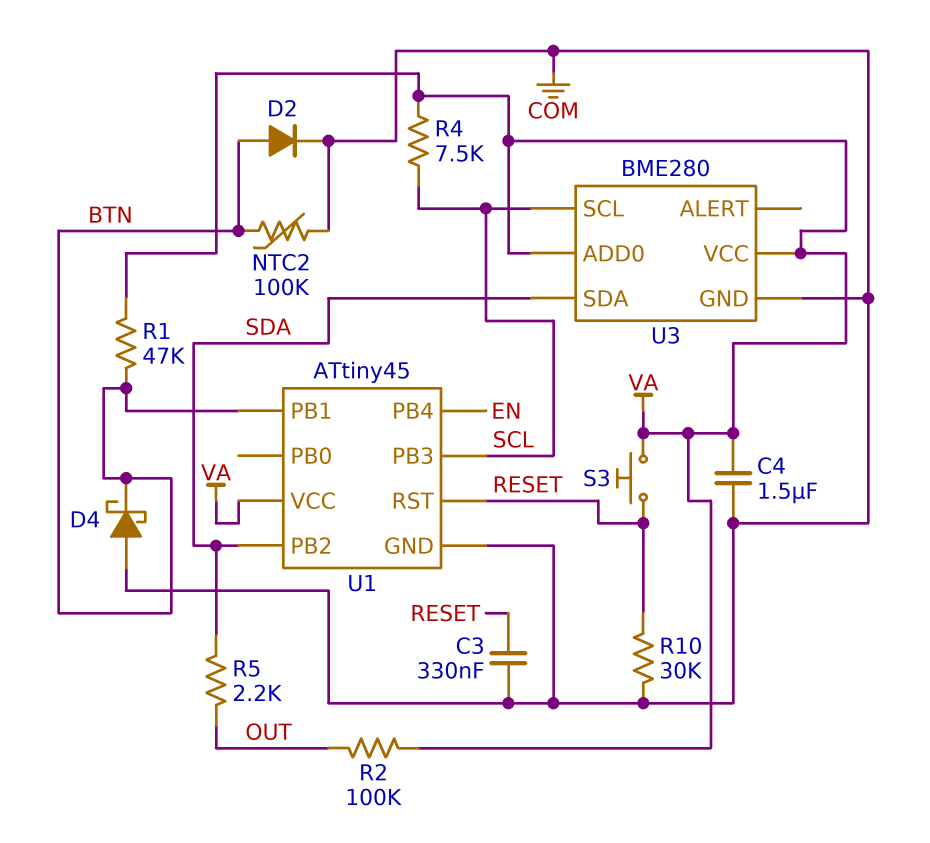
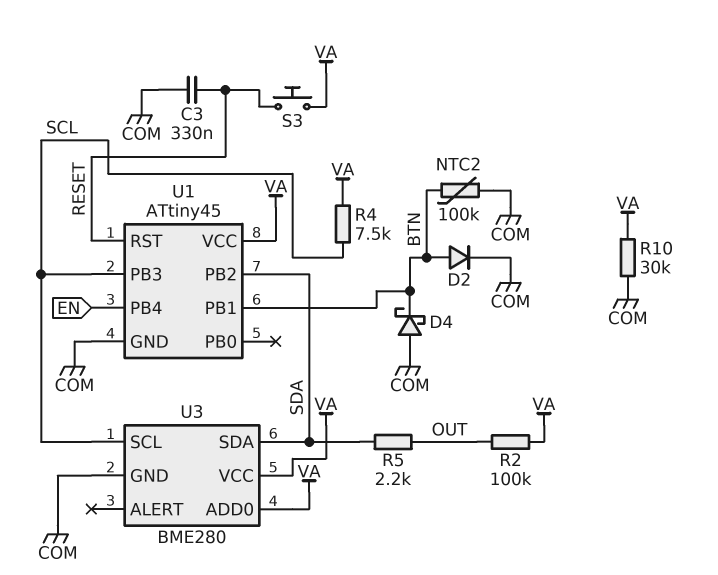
C4: 1.5uF (COM, VA) -> none
R1: 47k (BTN, VA) -> none
R10: 30k (COM, RESET) -> 30k (COM, VA)

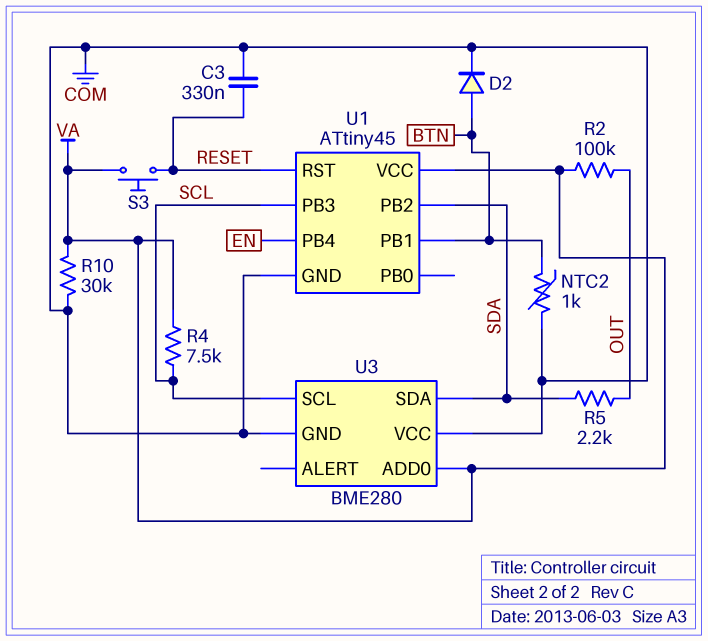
D4: schottky (A COM, K BTN) -> none
NTC2: 100k (BTN, COM) -> 1k (BTN, COM)
U3 pin VCC: VA -> COM

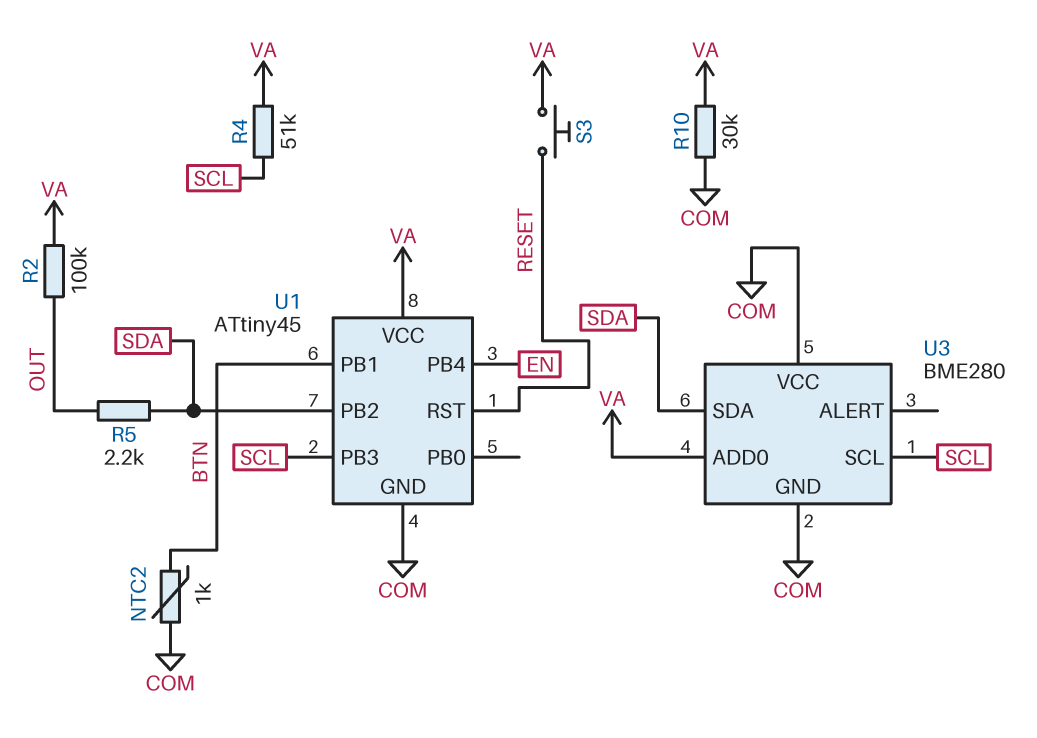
C3: 330nF (COM, RESET) -> none
D2: diode (A BTN, K COM) -> none
R4: 7.5k (SCL, VA) -> 51k (SCL, VA)

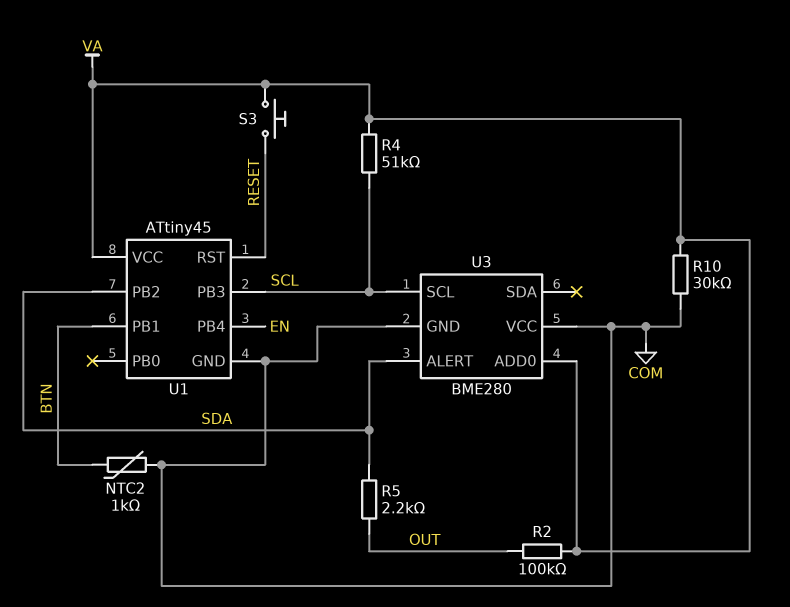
U3 pin ALERT: none -> SDA
U3 pin SDA: SDA -> none

